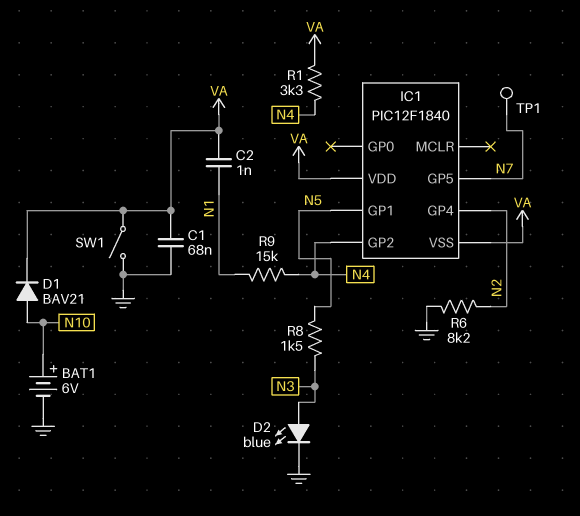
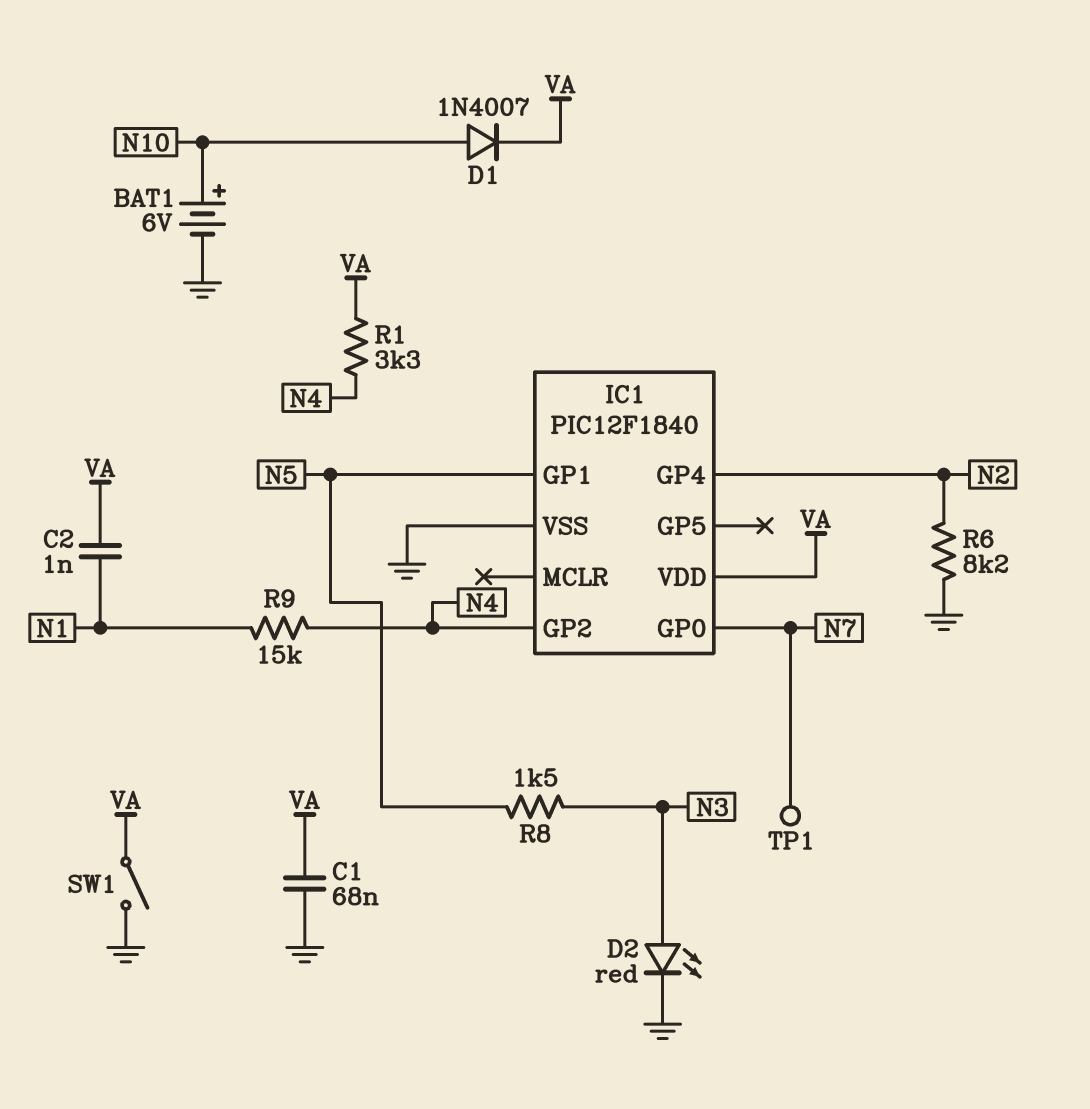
D1: diode BAV21 (A N10, K VA) -> diode 1N4007 (A N10, K VA)
D2: LED blue (A N3, K GND) -> LED red (A N3, K GND)
IC1 pin GP0: none -> N7
IC1 pin GP5: N7 -> none
IC1 pin VSS: VA -> GND

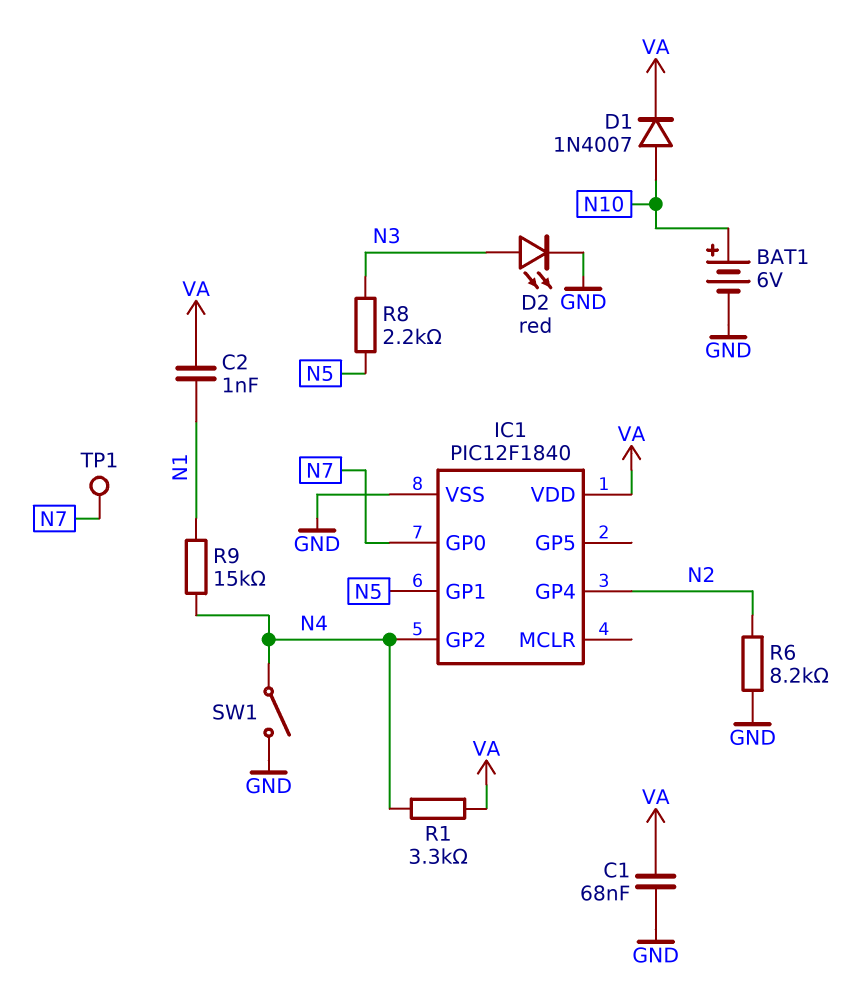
R8: 1.5k (N3, N5) -> 2.2k (N3, N5)
SW1: switch (GND, VA) -> switch (GND, N4)

